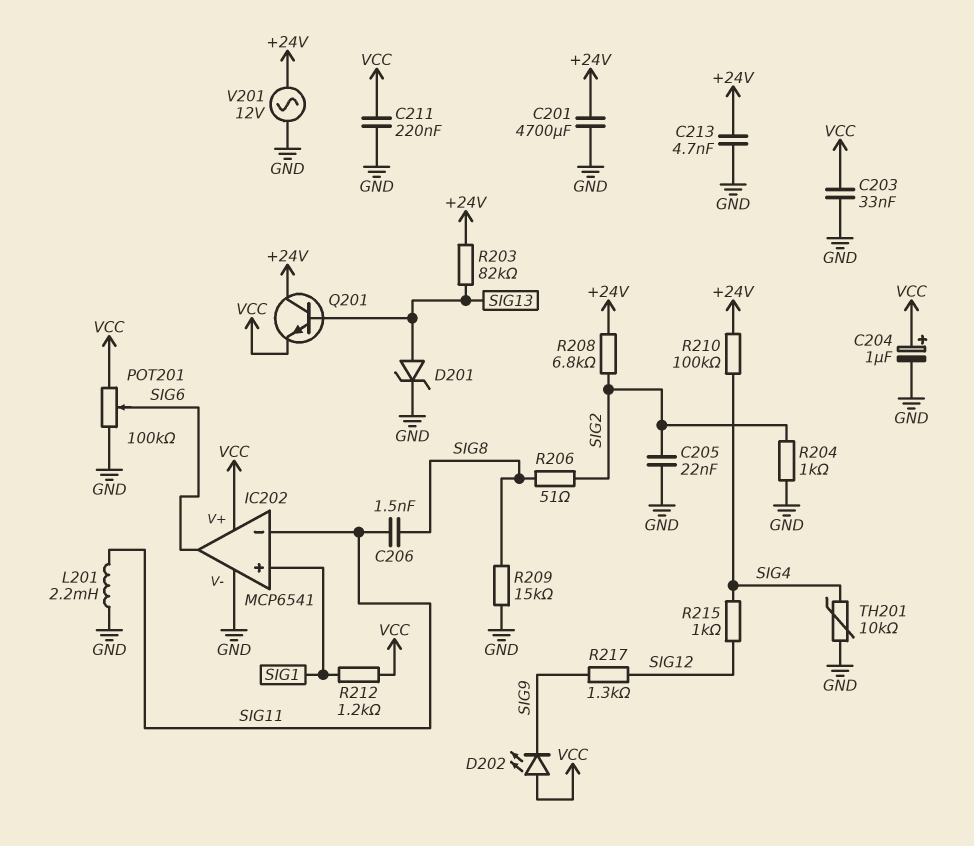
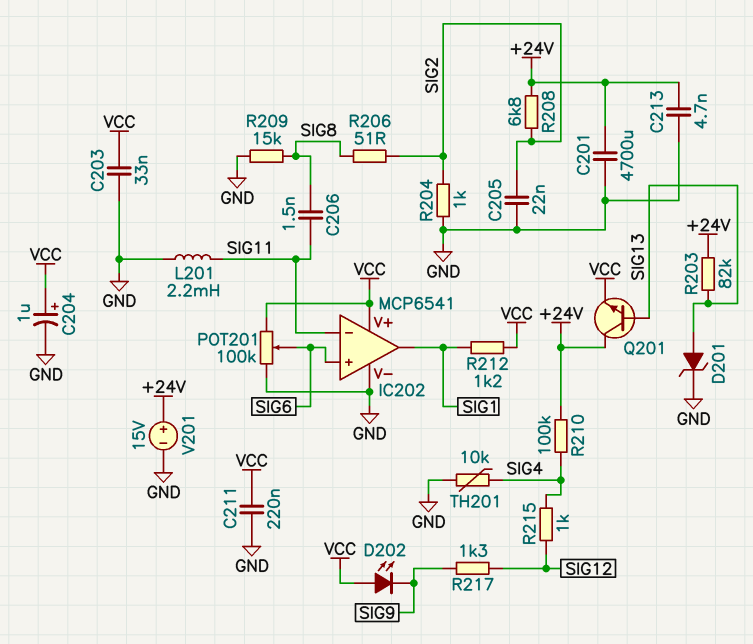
IC202 pin in+: SIG1 -> SIG6
IC202 pin out: SIG6 -> SIG1
V201: AC 12V (+24V, GND) -> 15V (plus +24V, minus GND)

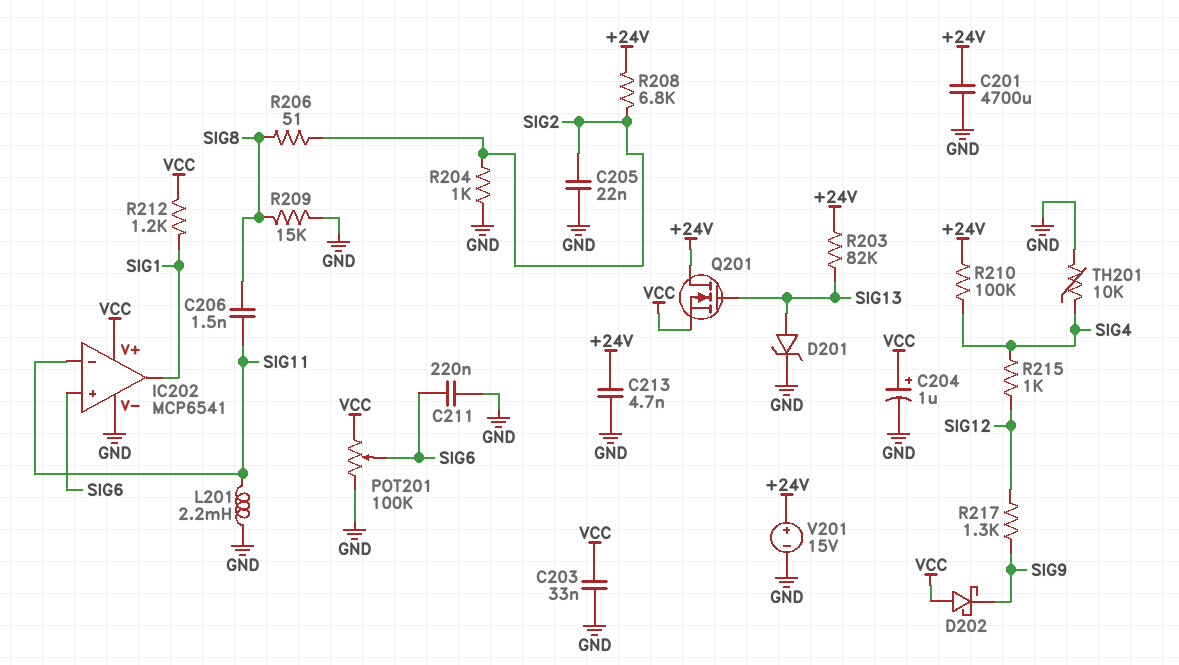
C211: 220nF (GND, VCC) -> 220nF (GND, SIG6)
D202: LED (A VCC, K SIG9) -> schottky (A VCC, K SIG9)
Q201: NPN (B SIG13, C +24V, E VCC) -> NMOS (G SIG13, D +24V, S VCC)

